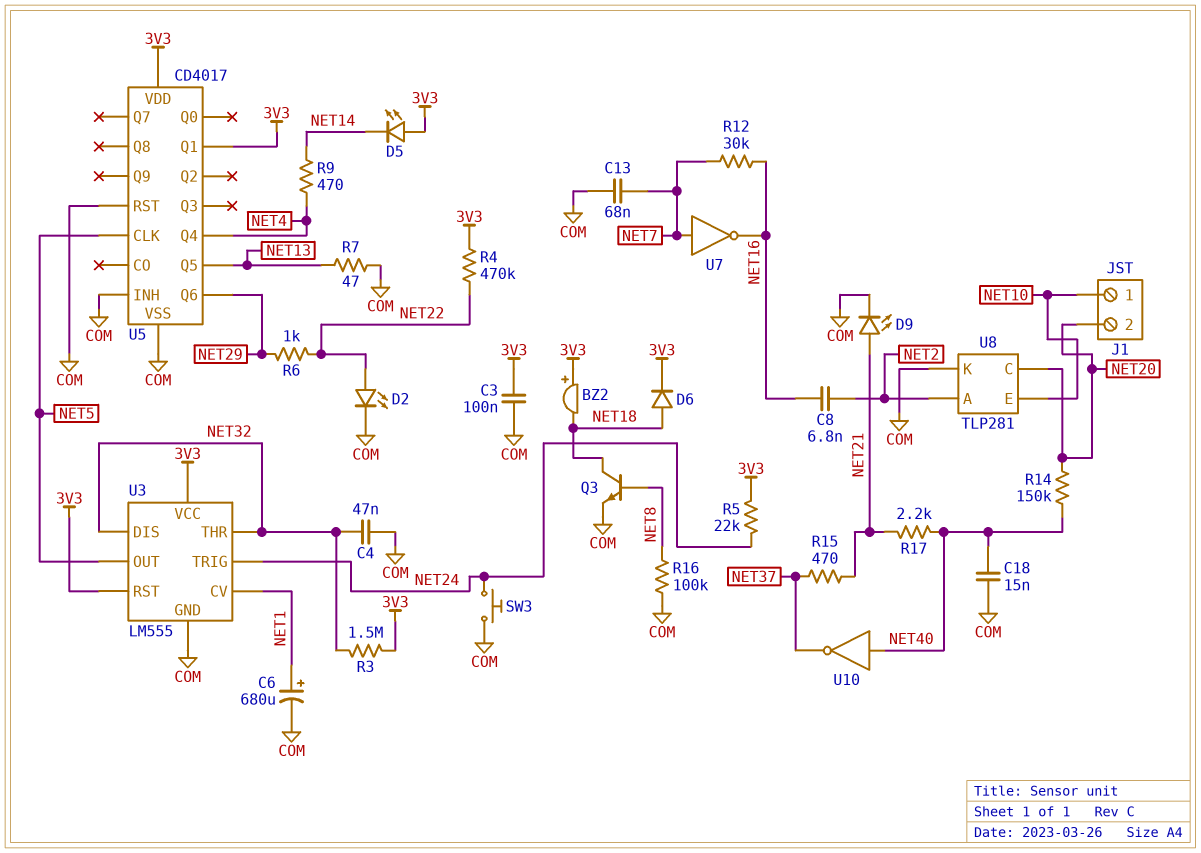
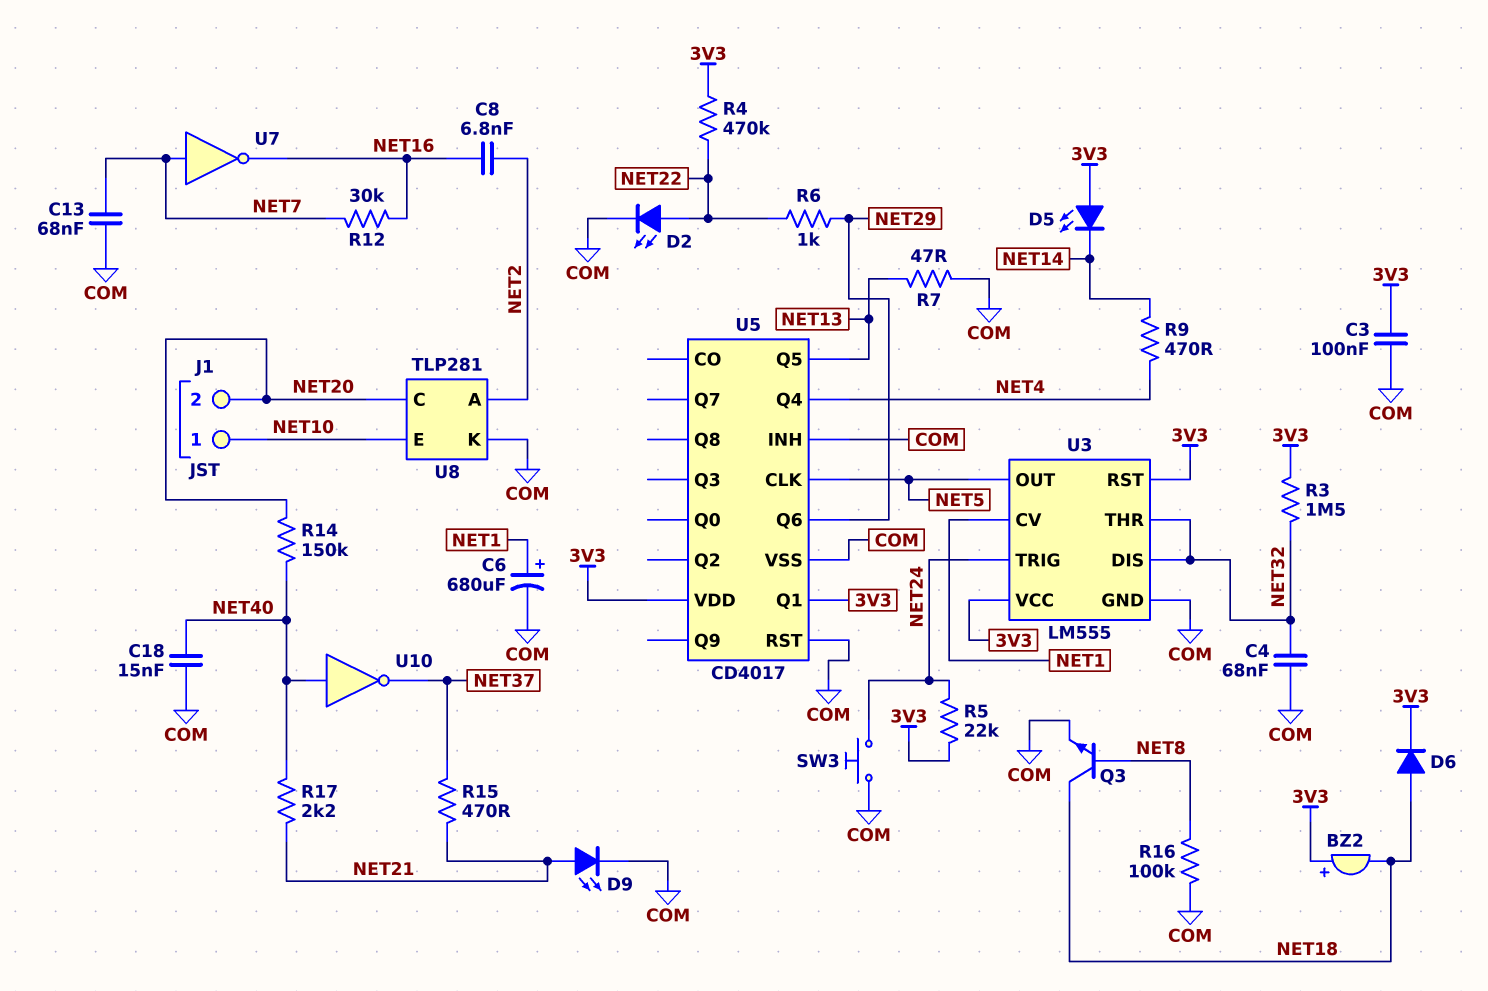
C4: 47nF (COM, NET32) -> 68nF (COM, NET32)

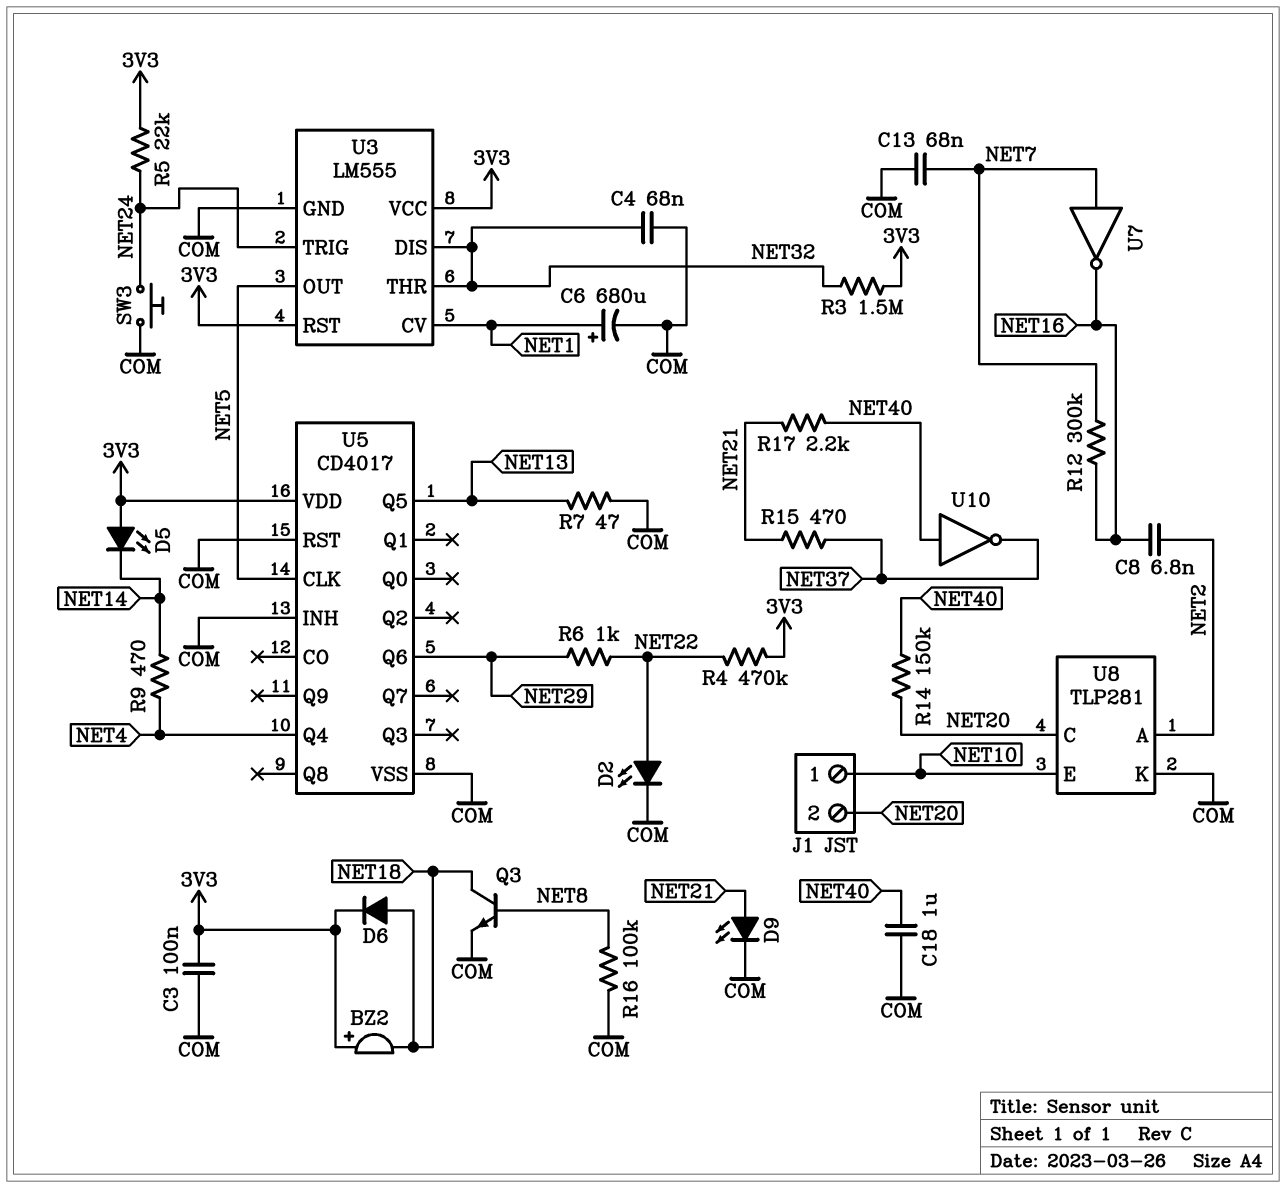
C18: 15nF (COM, NET40) -> 1uF (COM, NET40)
R12: 30k (NET7, NET16) -> 300k (NET7, NET16)
U5 pin Q1: 3V3 -> none

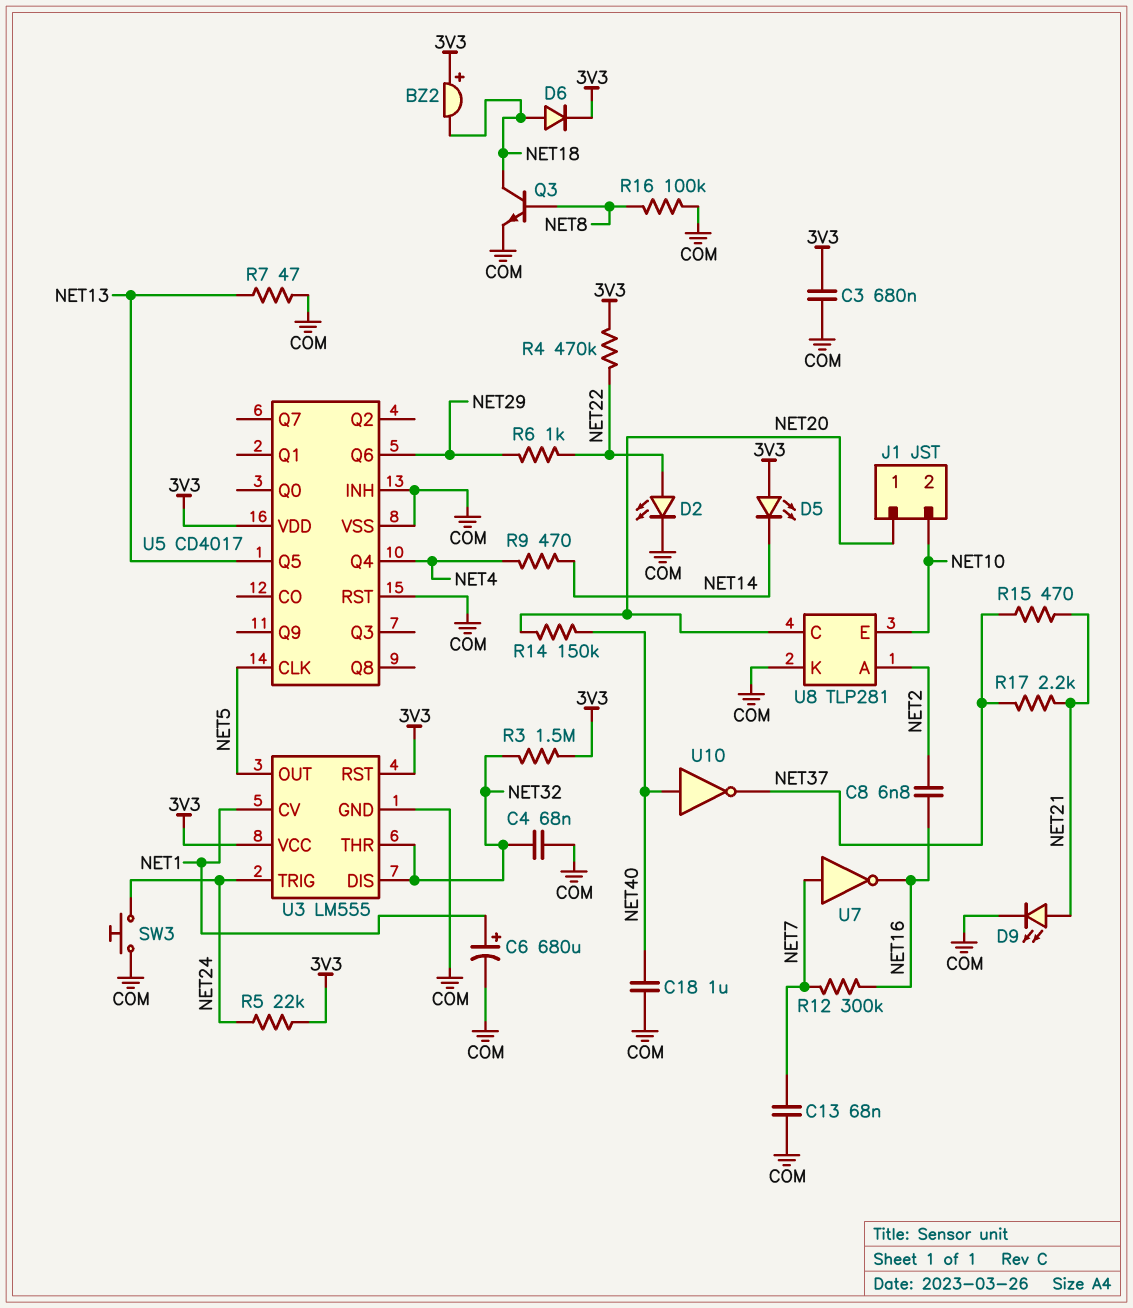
C3: 100nF (3V3, COM) -> 680nF (3V3, COM)
J1 pin 1: NET10 -> NET20
J1 pin 2: NET20 -> NET10
R17: 2.2k (NET21, NET40) -> 2.2k (NET21, NET37)

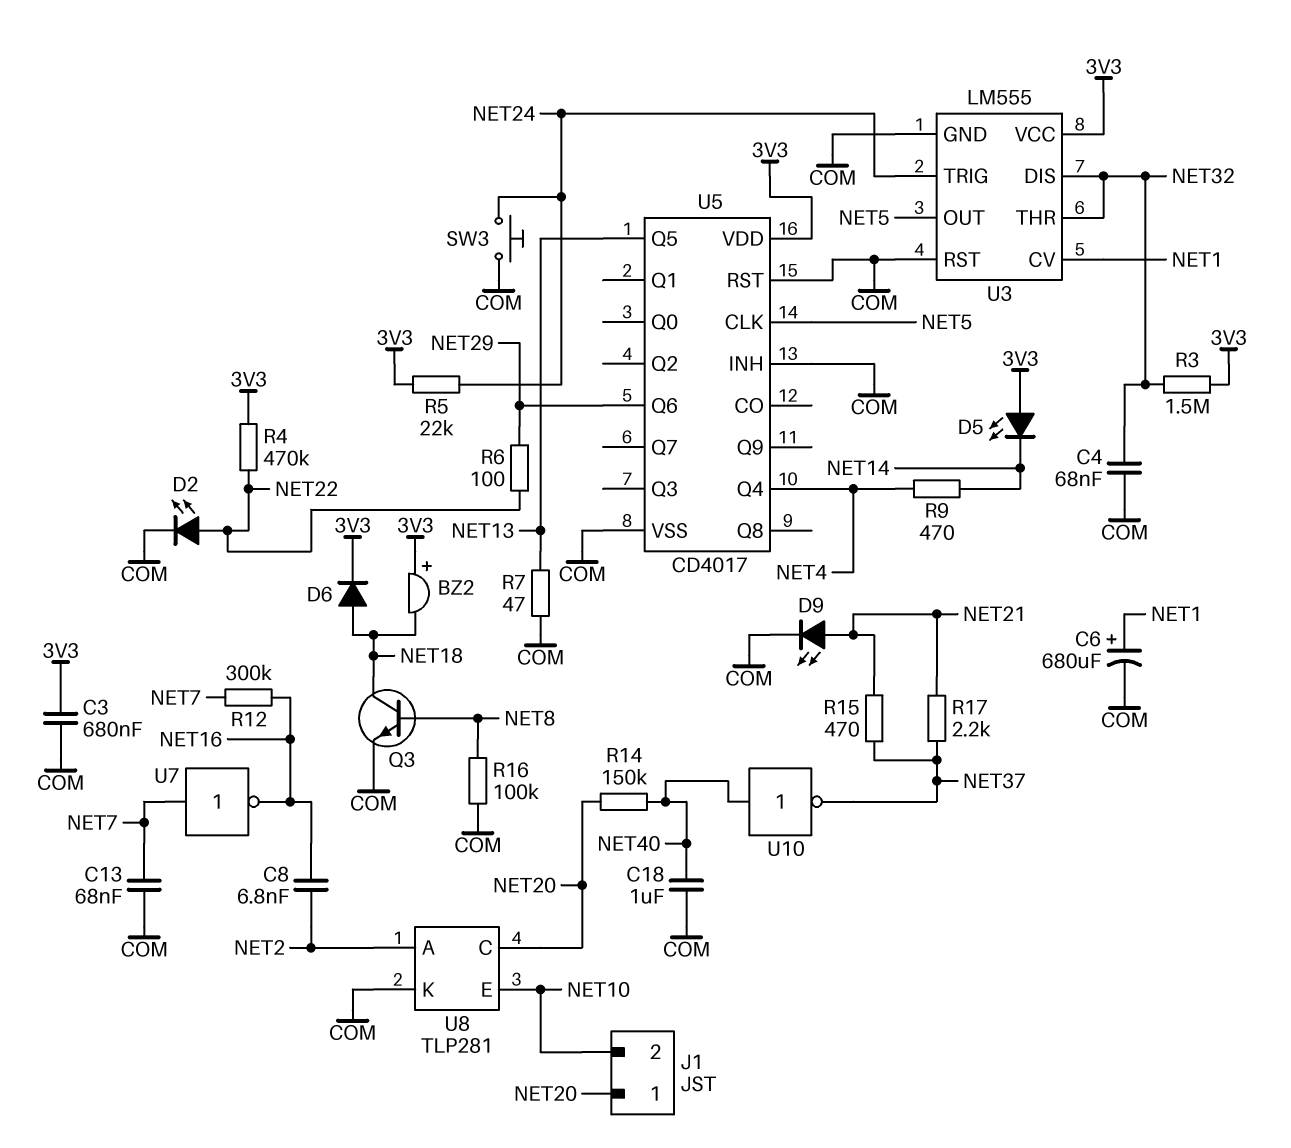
R6: 1k (NET22, NET29) -> 100 (NET22, NET29)
U3 pin RST: 3V3 -> COM

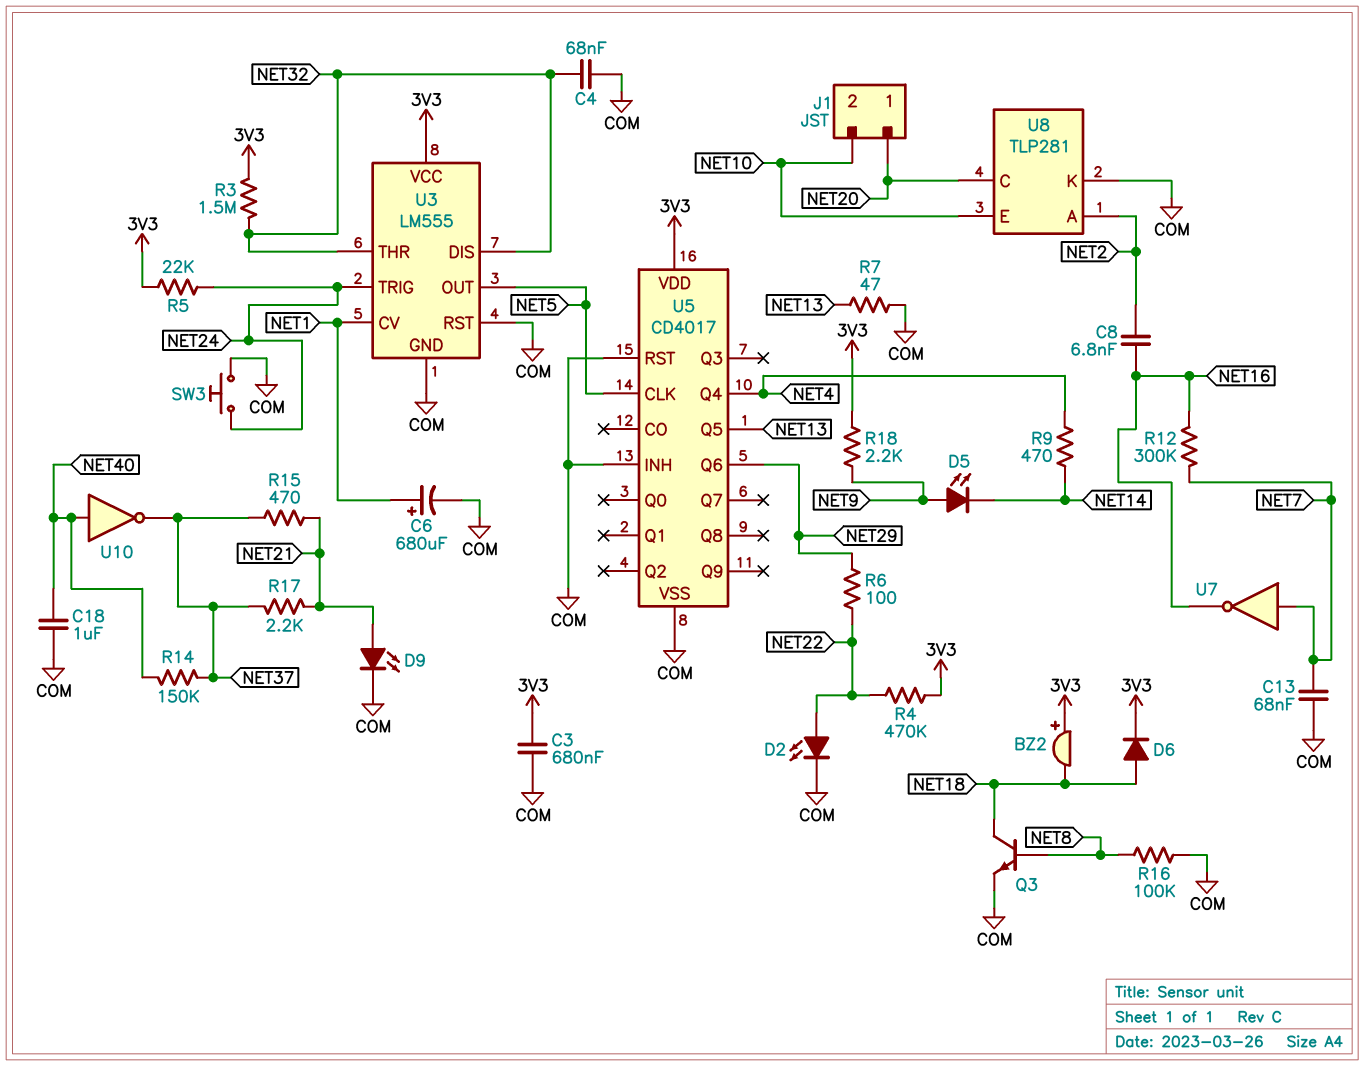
D5: LED (A 3V3, K NET14) -> LED (A NET9, K NET14)
R14: 150k (NET20, NET40) -> 150k (NET37, NET40)
R18: none -> 2.2k (3V3, NET9)

